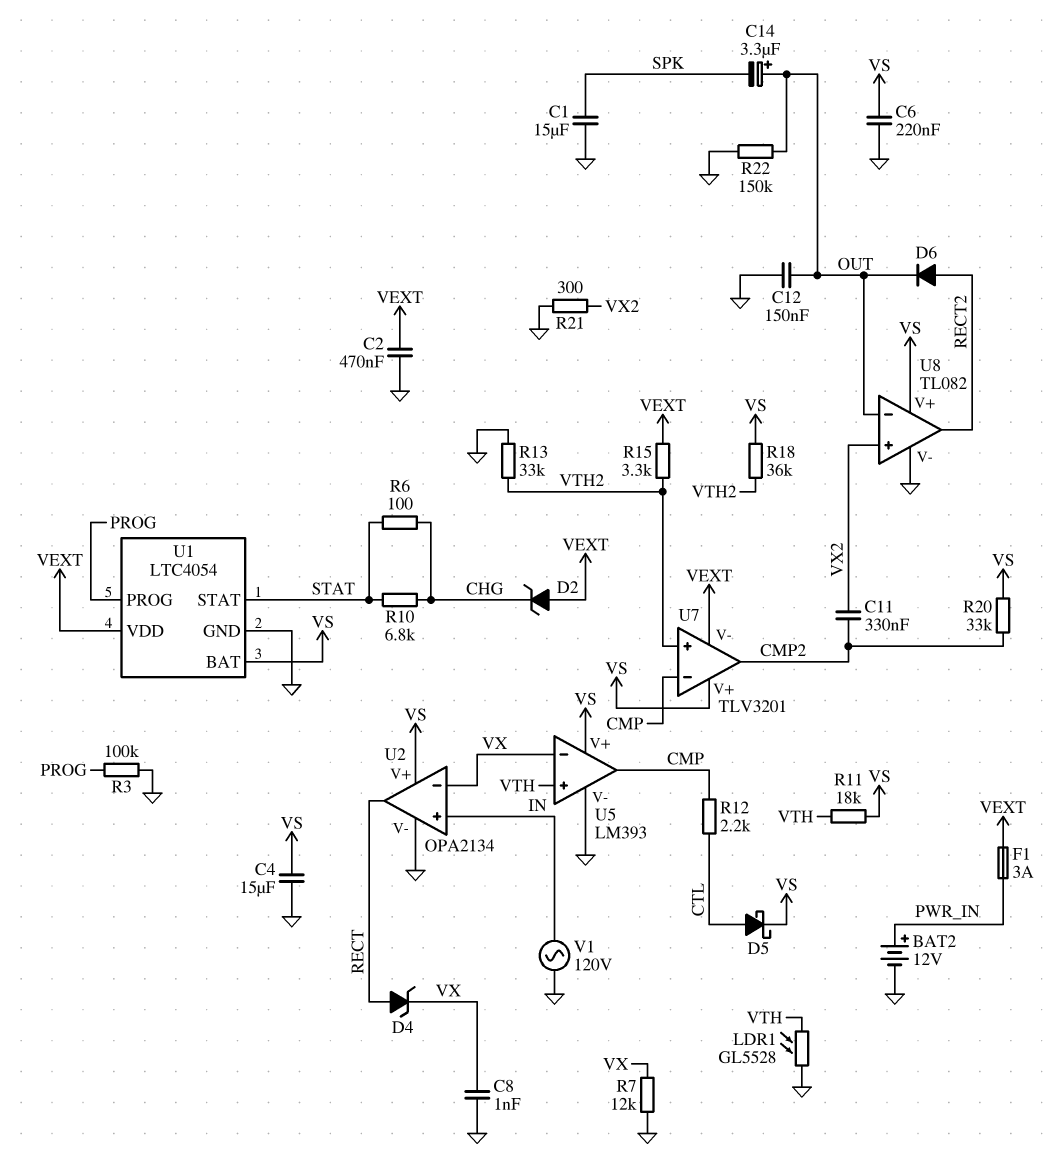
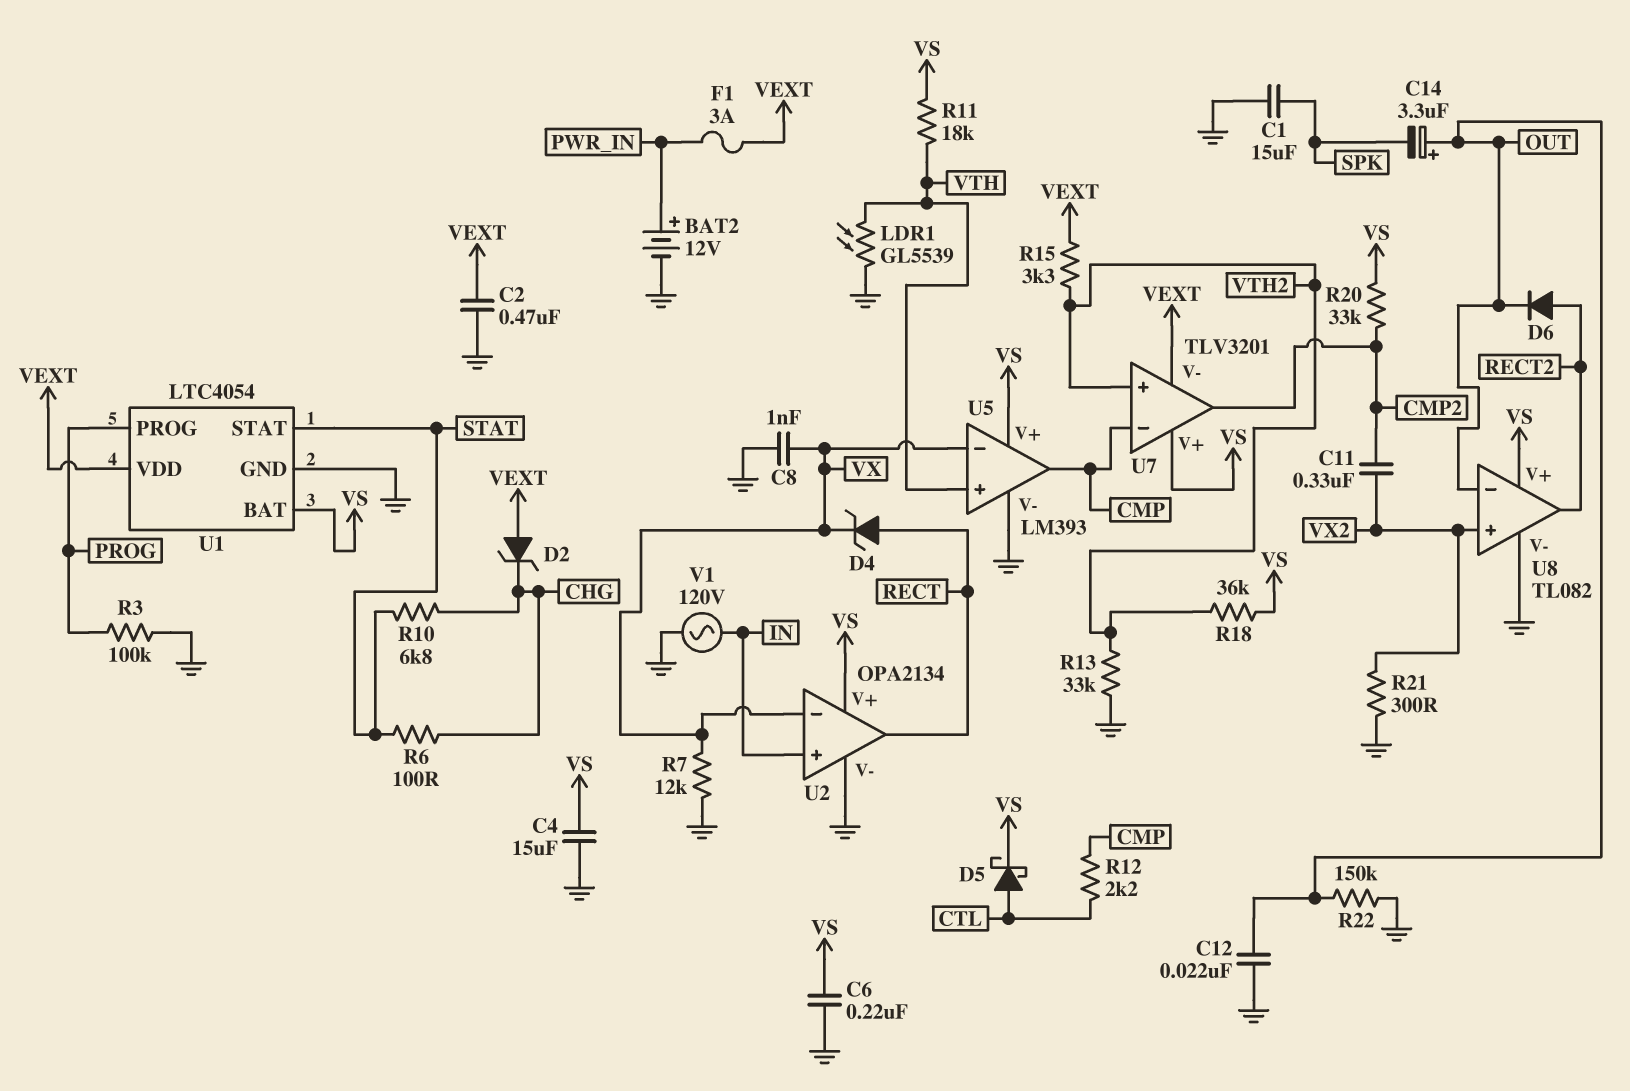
C12: 150nF (GND, OUT) -> 22nF (GND, OUT)
LDR1: GL5528 (GND, VTH) -> GL5539 (GND, VTH)

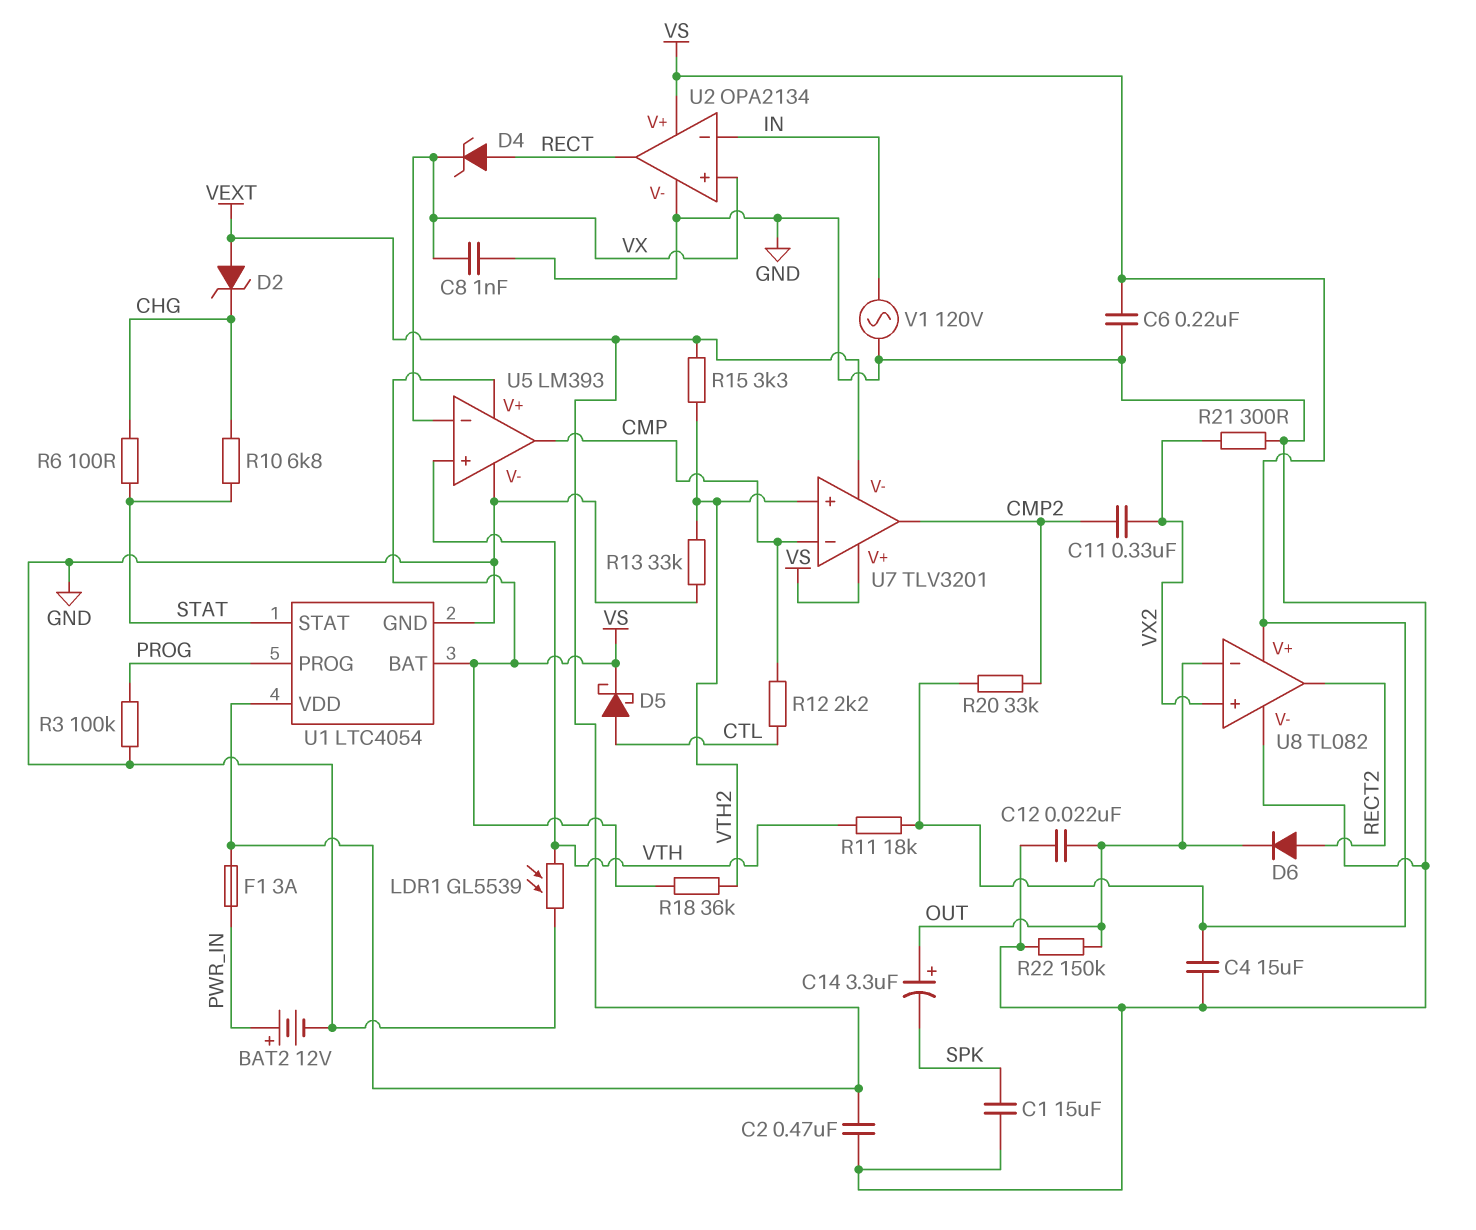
R7: 12k (GND, VX) -> none
U2 pin in+: IN -> VX
U2 pin in-: VX -> IN

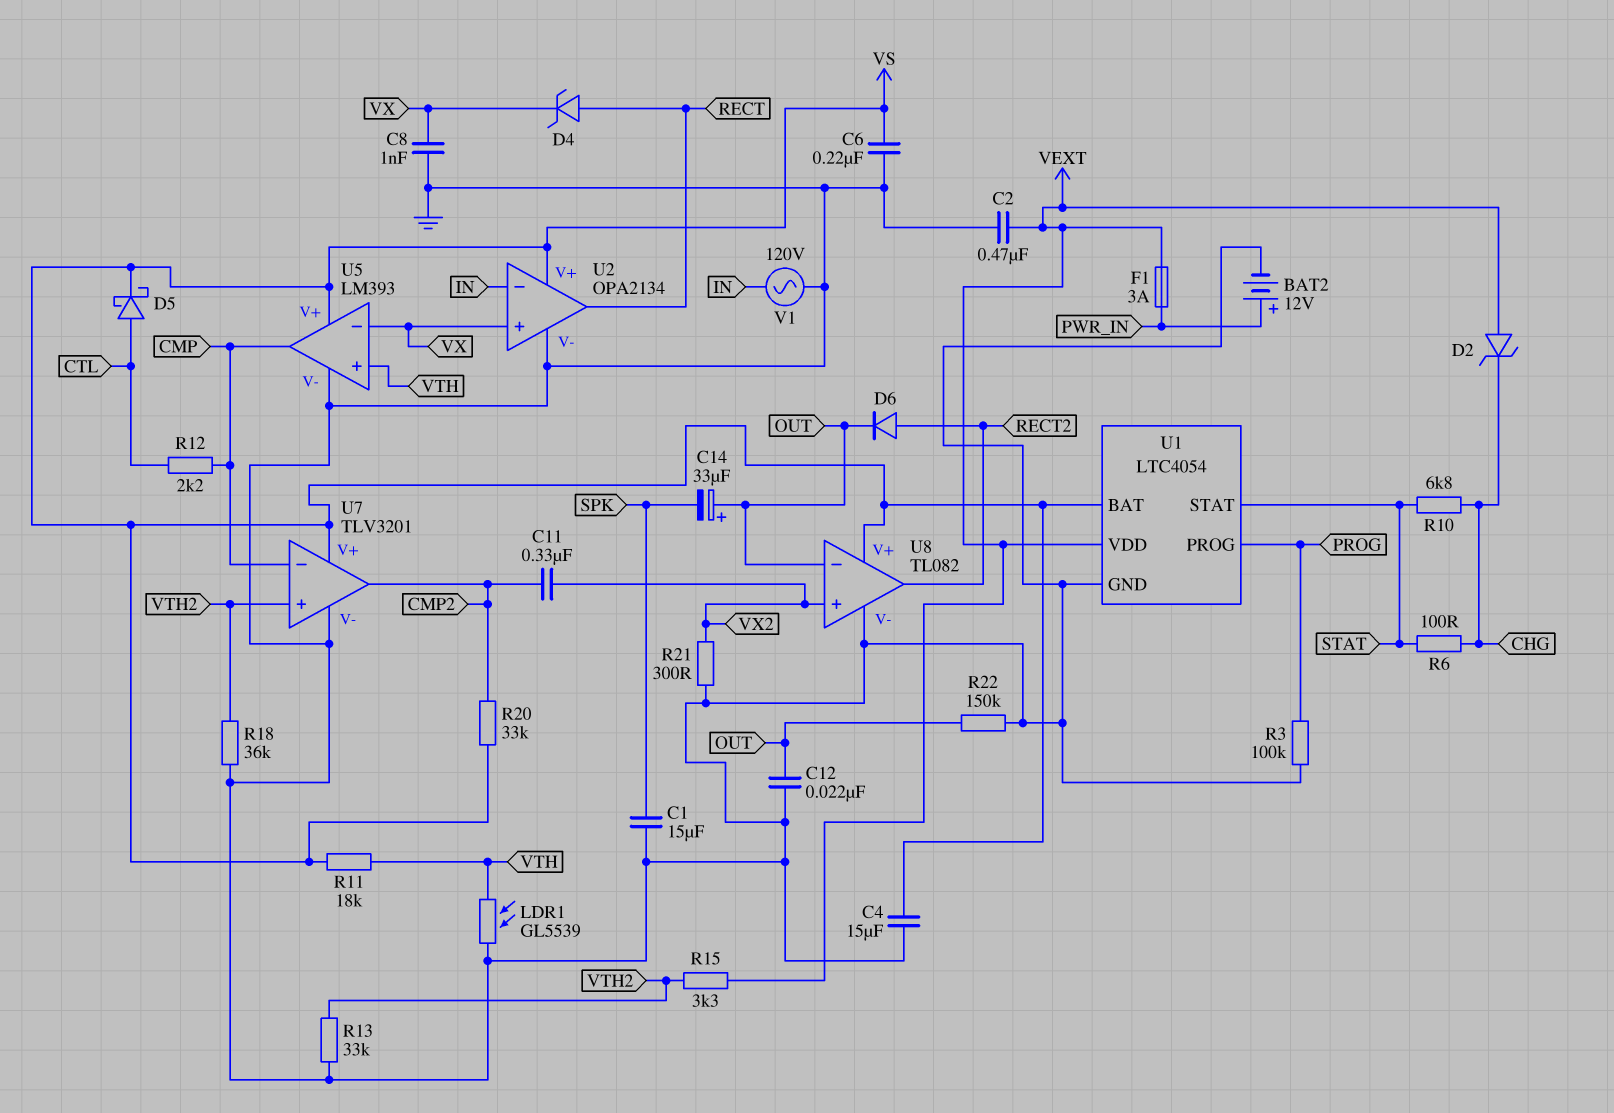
C14: 3.3uF (plus OUT, minus SPK) -> 33uF (plus OUT, minus SPK)
R18: 36k (VS, VTH2) -> 36k (GND, VTH2)
U7 pin V-: VEXT -> GND

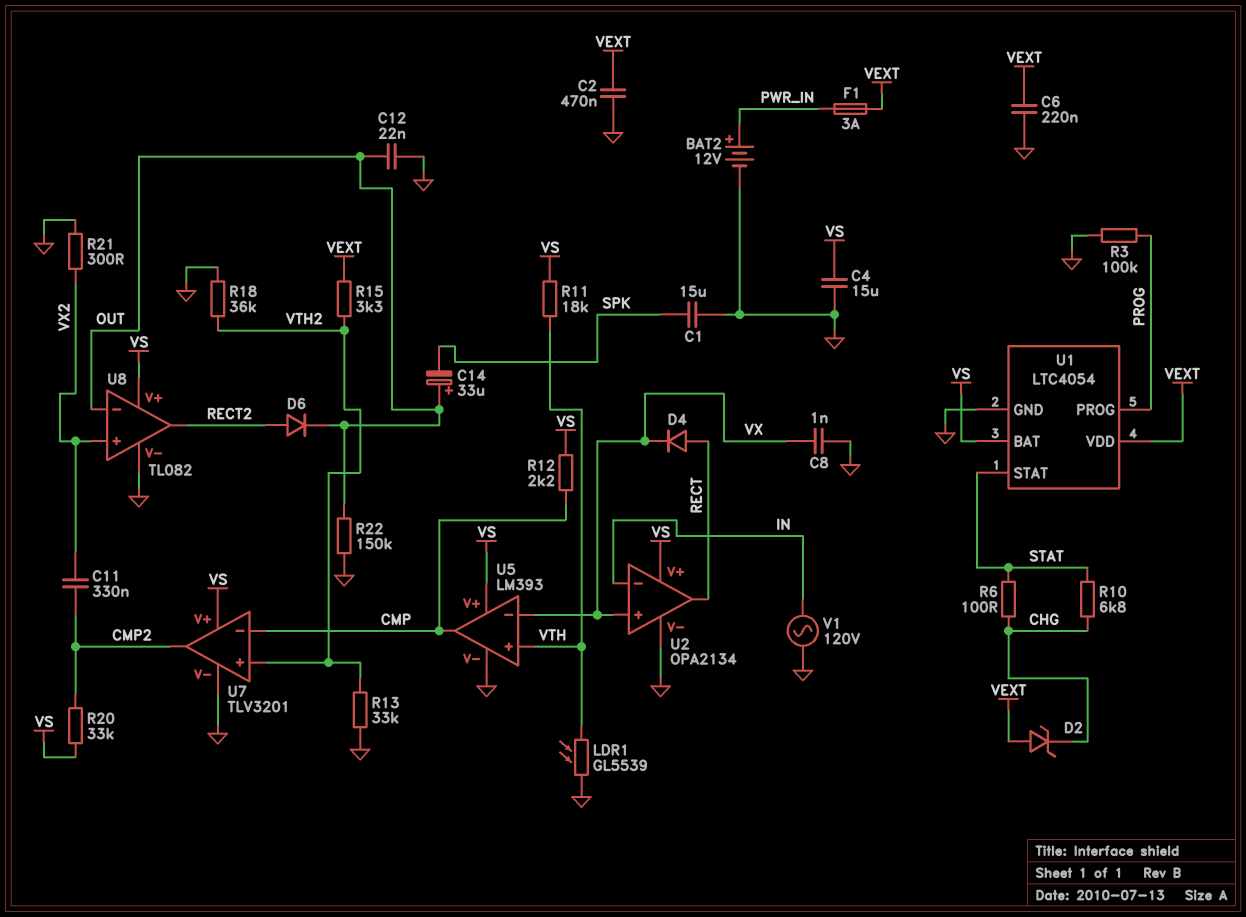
C6: 220nF (GND, VS) -> 220nF (GND, VEXT)
D4: zener (A RECT, K VX) -> diode (A RECT, K VX)
D5: schottky (A CTL, K VS) -> none
R12: 2.2k (CMP, CTL) -> 2.2k (CMP, VS)

